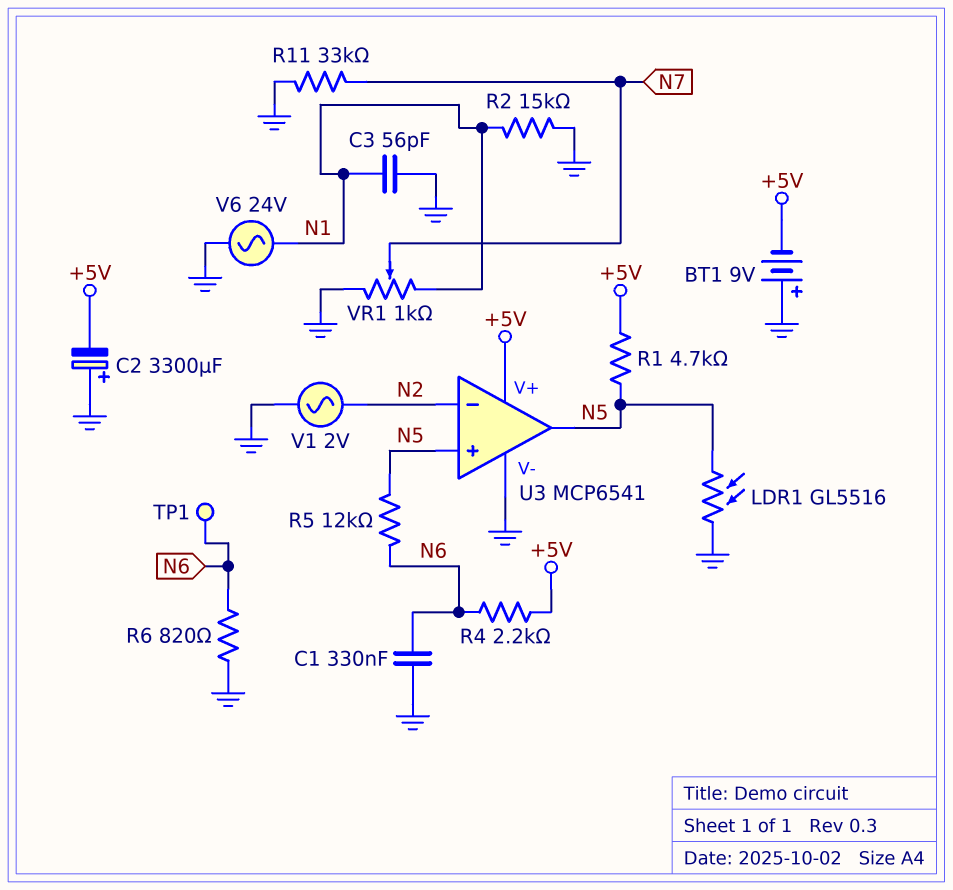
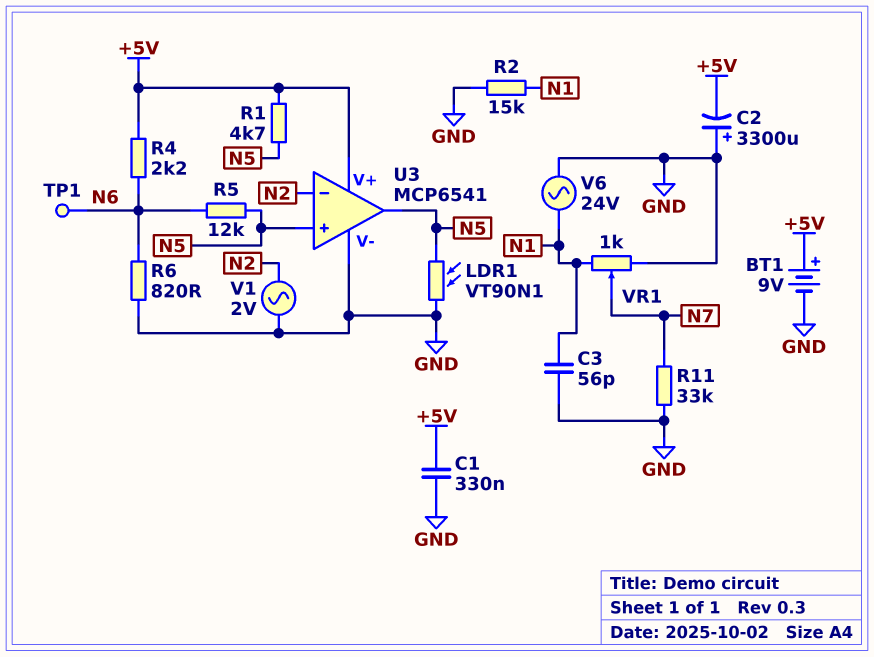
BT1: 9V (plus GND, minus +5V) -> 9V (plus +5V, minus GND)
C1: 330nF (GND, N6) -> 330nF (+5V, GND)
LDR1: GL5516 (GND, N5) -> VT90N1 (GND, N5)

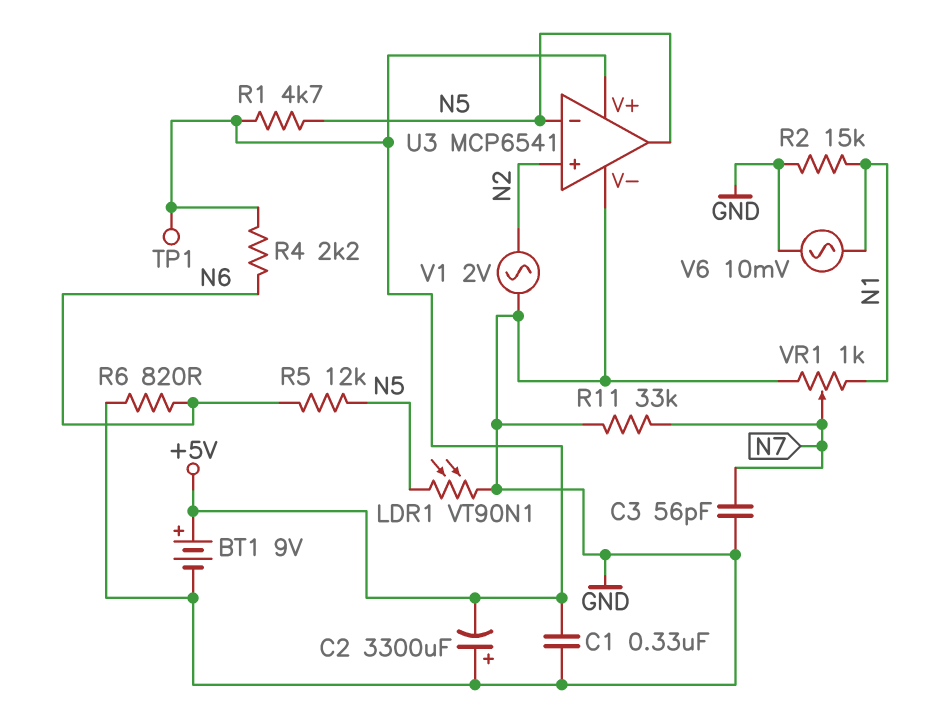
C3: 56pF (GND, N1) -> 56pF (GND, N7)
TP1: test point (N6) -> test point (+5V)
U3 pin in+: N5 -> N2
U3 pin in-: N2 -> N5
V6: AC 24V (GND, N1) -> AC 10mV (GND, N1)

